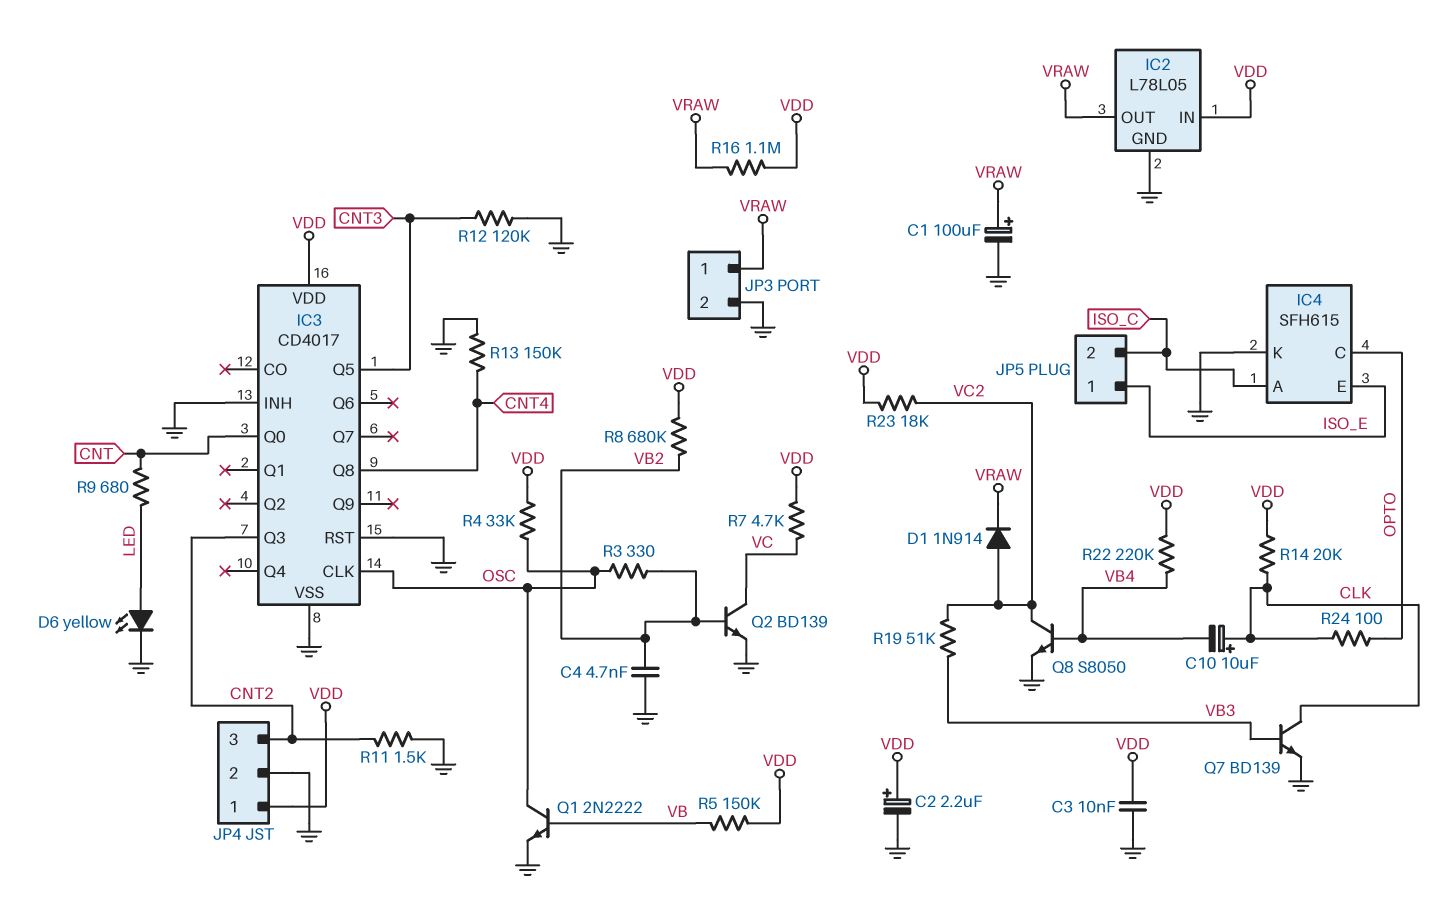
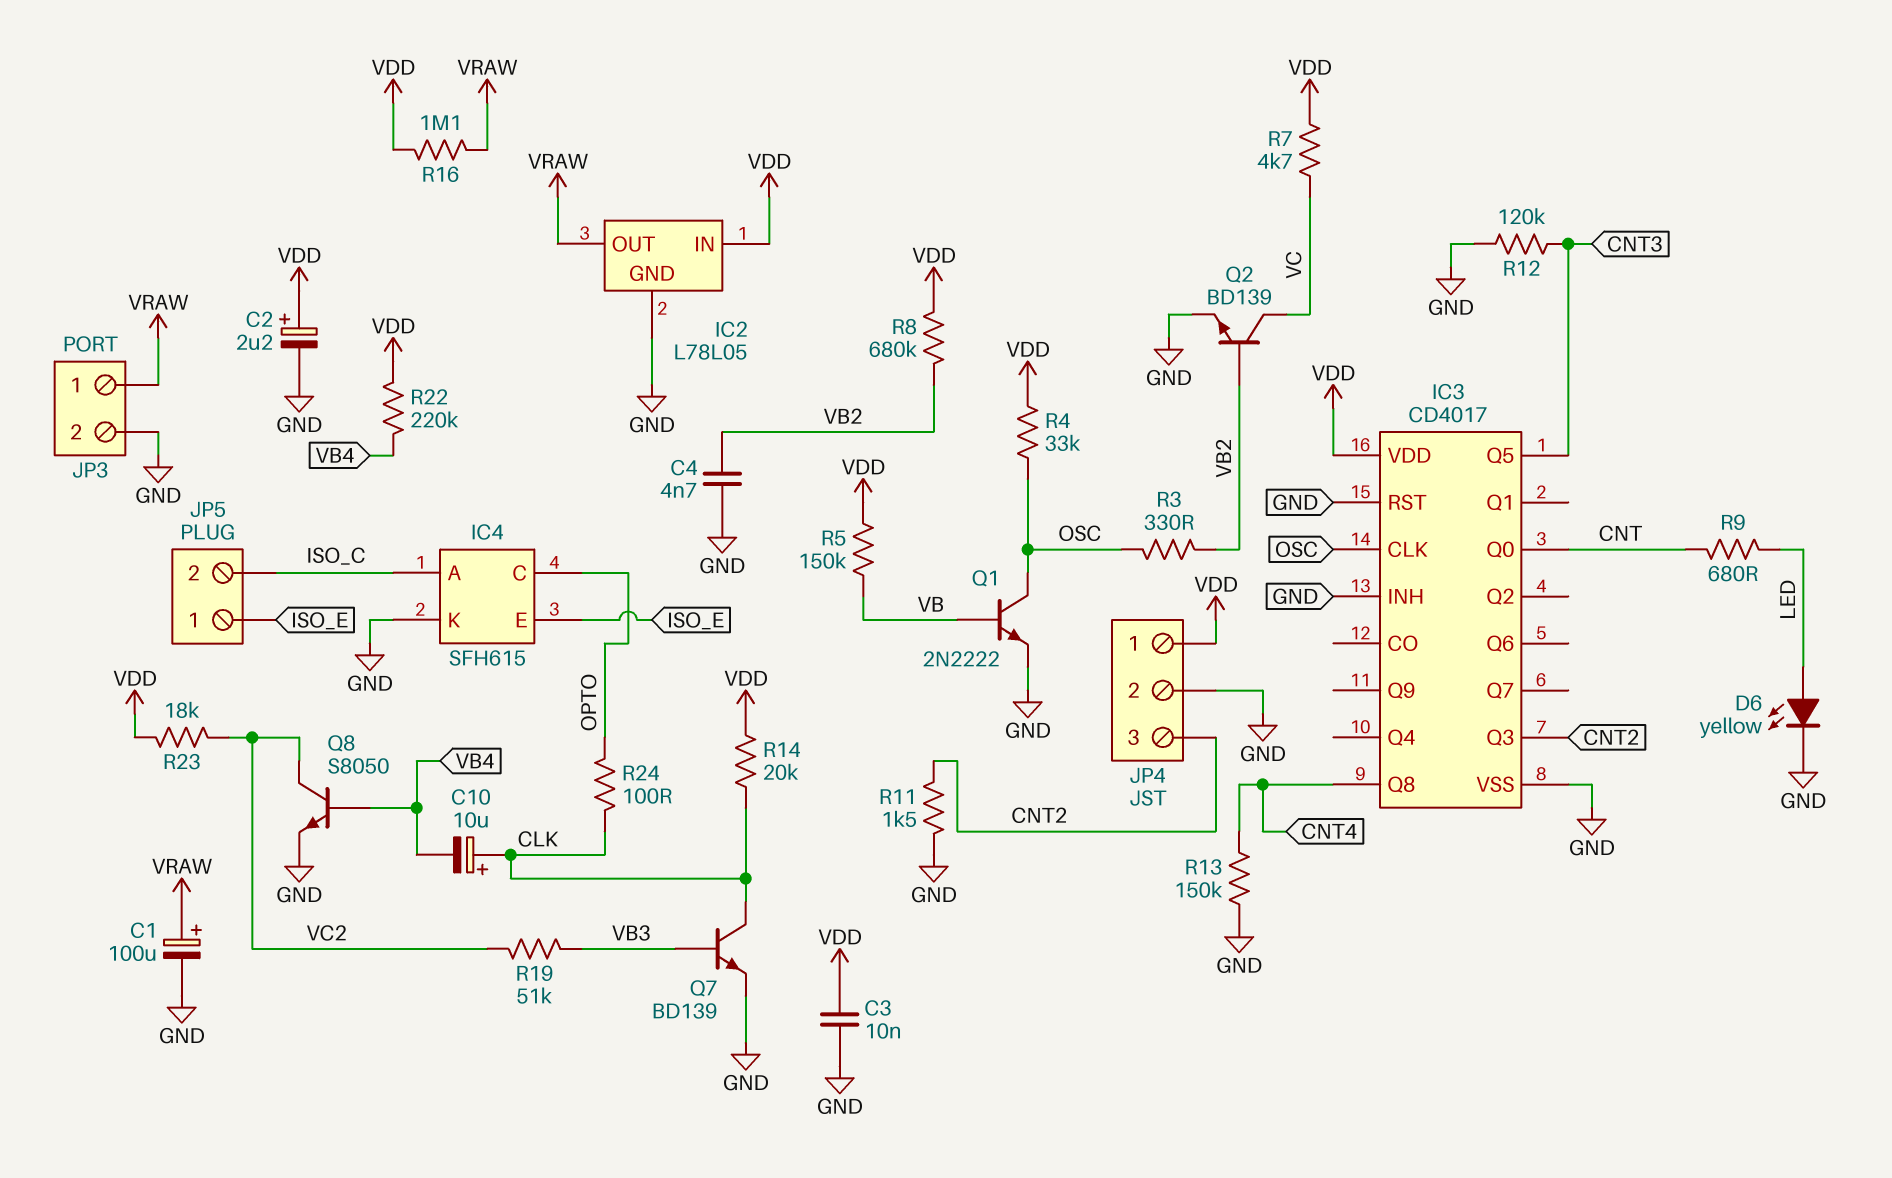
D1: diode 1N914 (A VC2, K VRAW) -> none

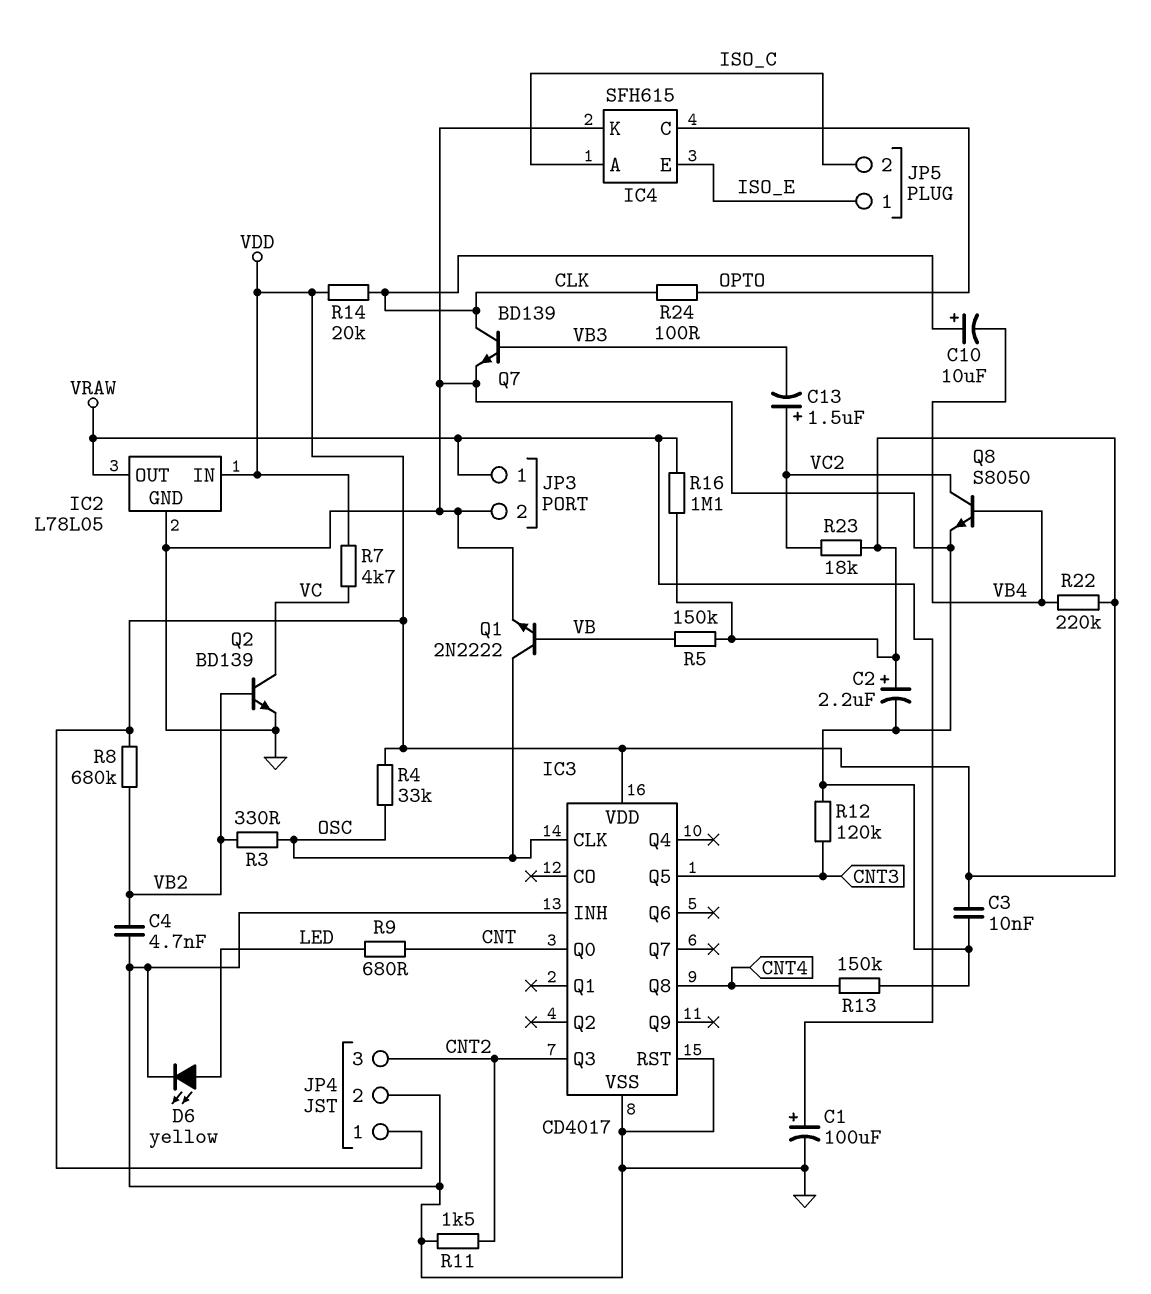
C13: none -> 1.5uF (plus VC2, minus VB3)
R19: 51k (VB3, VC2) -> none

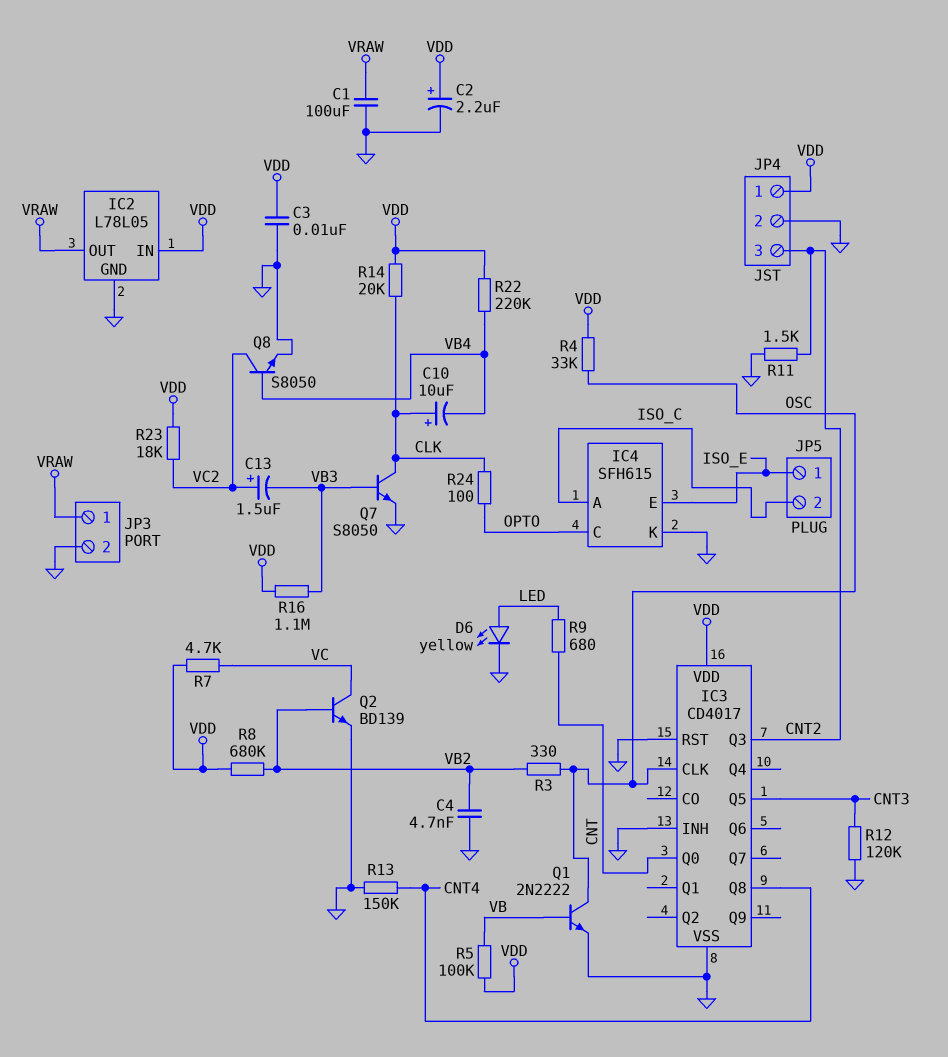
C1: 100uF (plus VRAW, minus GND) -> 100uF (GND, VRAW)
Q7: NPN BD139 (B VB3, C CLK, E GND) -> NPN S8050 (B VB3, C CLK, E GND)
R5: 150k (VB, VDD) -> 100k (VB, VDD)
R16: 1.1M (VDD, VRAW) -> 1.1M (VB3, VDD)

